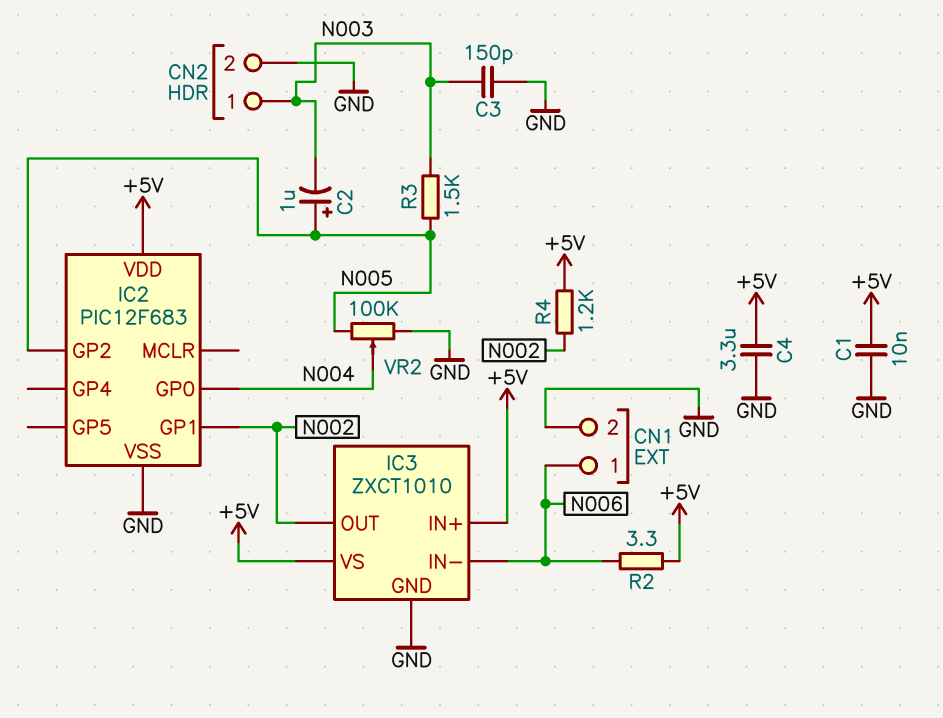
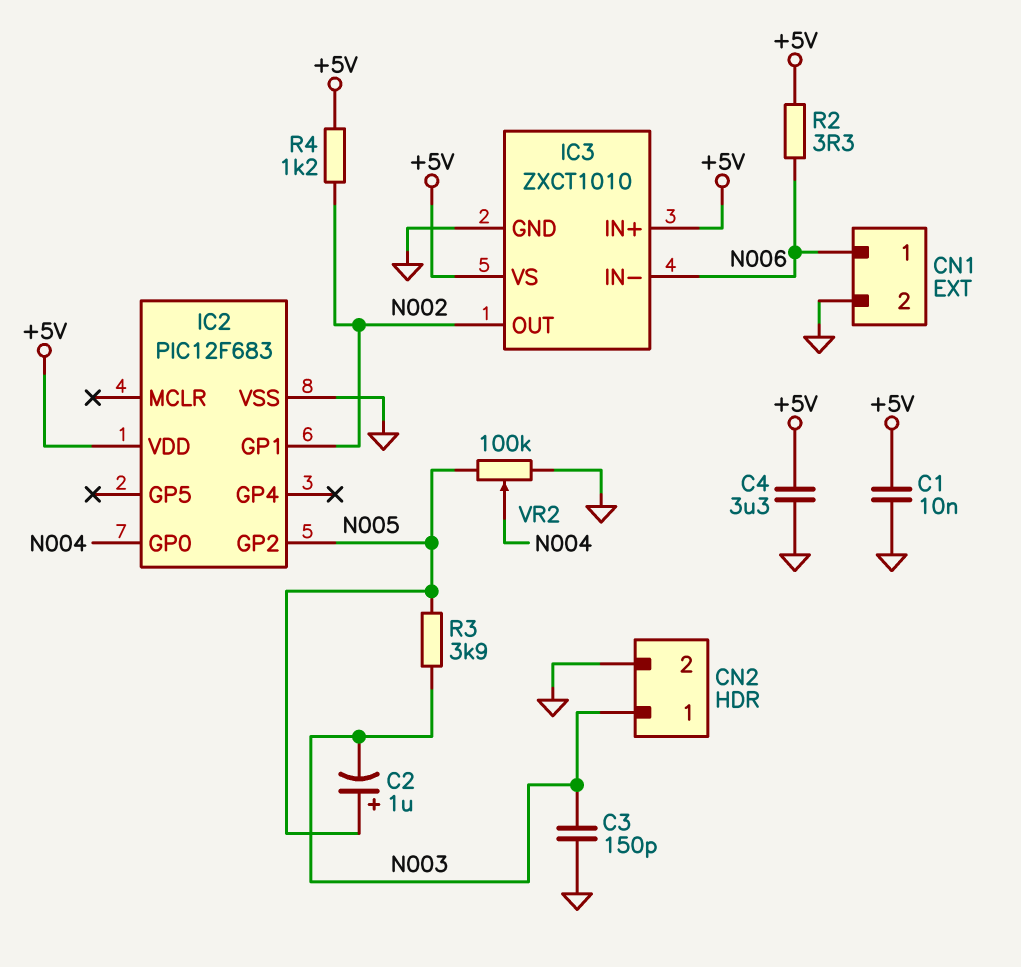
R3: 1.5k (N003, N005) -> 3.9k (N003, N005)

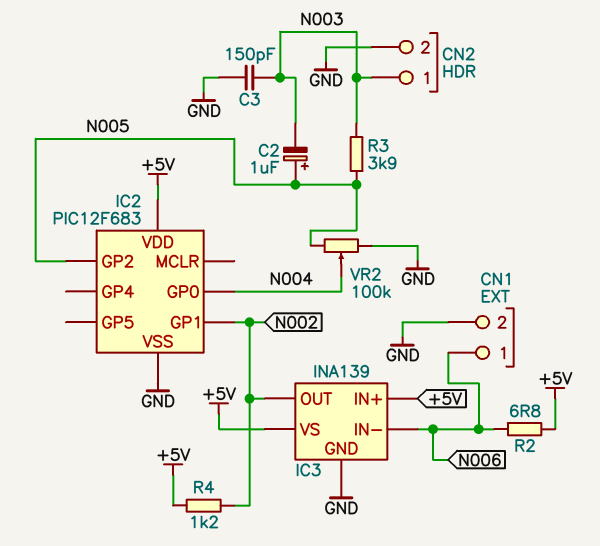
C1: 10nF (+5V, GND) -> none
C4: 3.3uF (+5V, GND) -> none
IC3: ZXCT1010 -> INA139
R2: 3.3 (+5V, N006) -> 6.8 (+5V, N006)

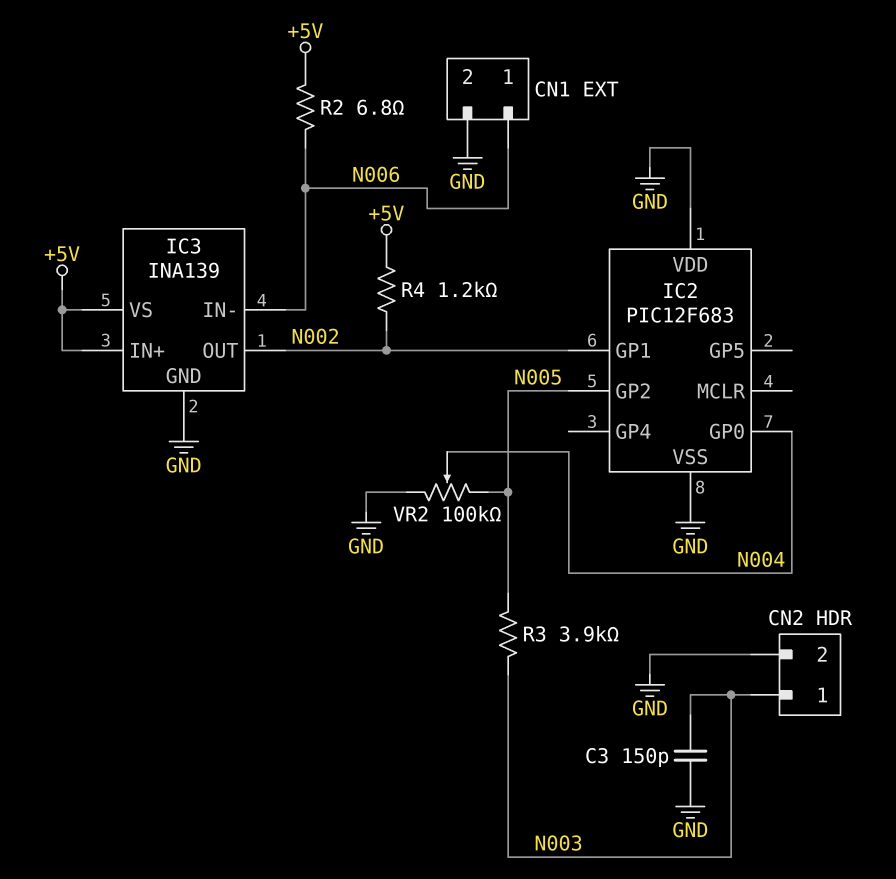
C2: 1uF (plus N005, minus N003) -> none
IC2 pin VDD: +5V -> GND

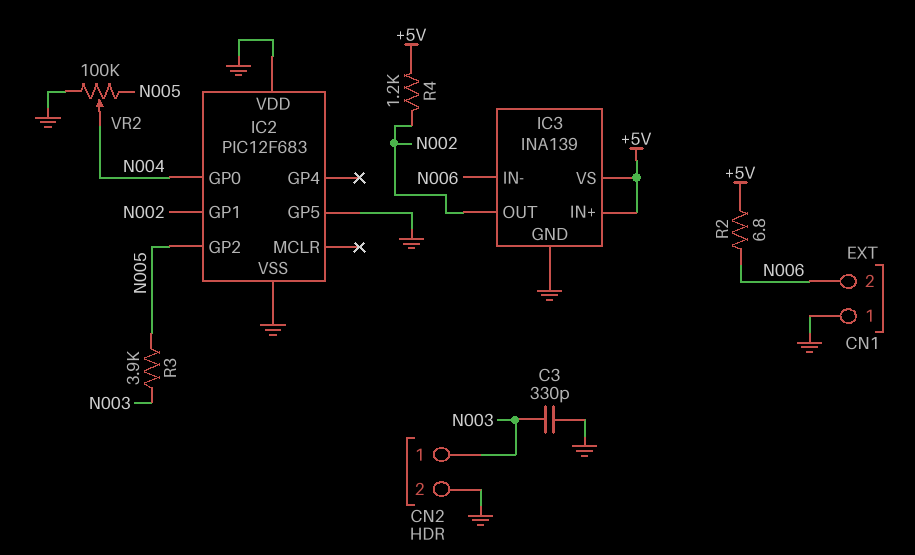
C3: 150pF (GND, N003) -> 330pF (GND, N003)
CN1 pin 1: N006 -> GND
CN1 pin 2: GND -> N006
IC2 pin GP5: none -> GND

